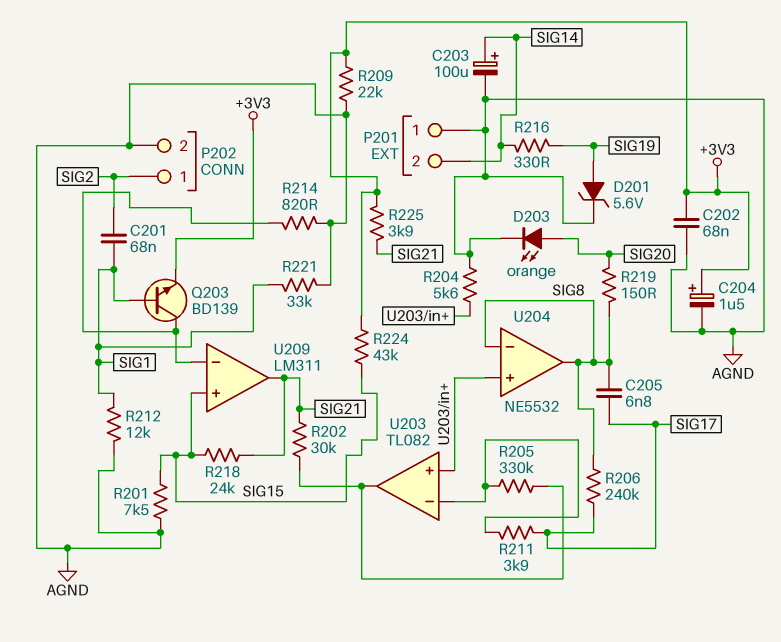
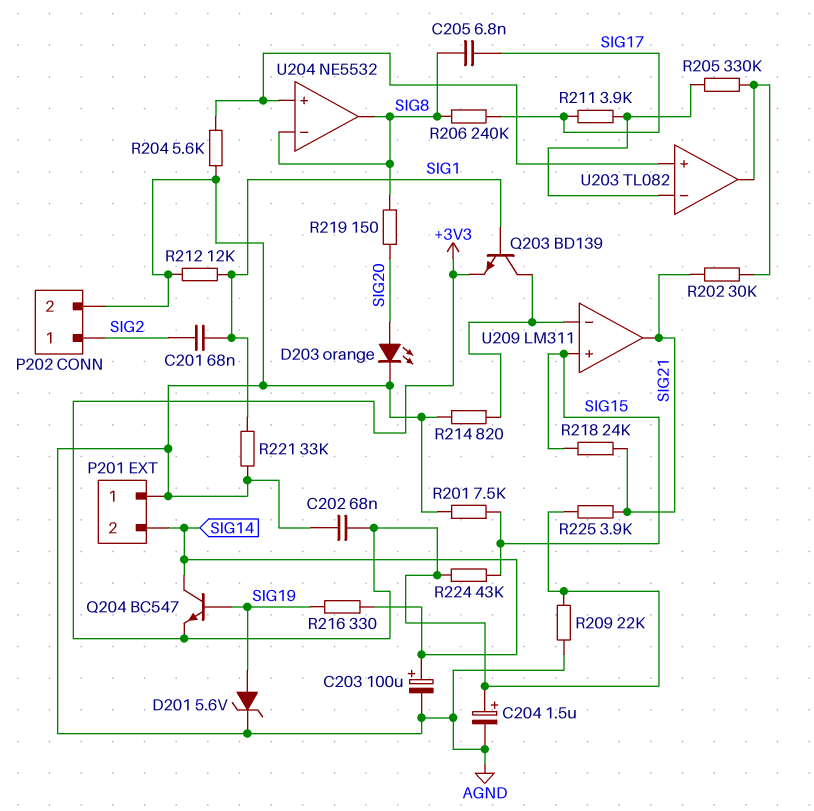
Q204: none -> NPN BC547 (B SIG19, C SIG14, E +3V3)

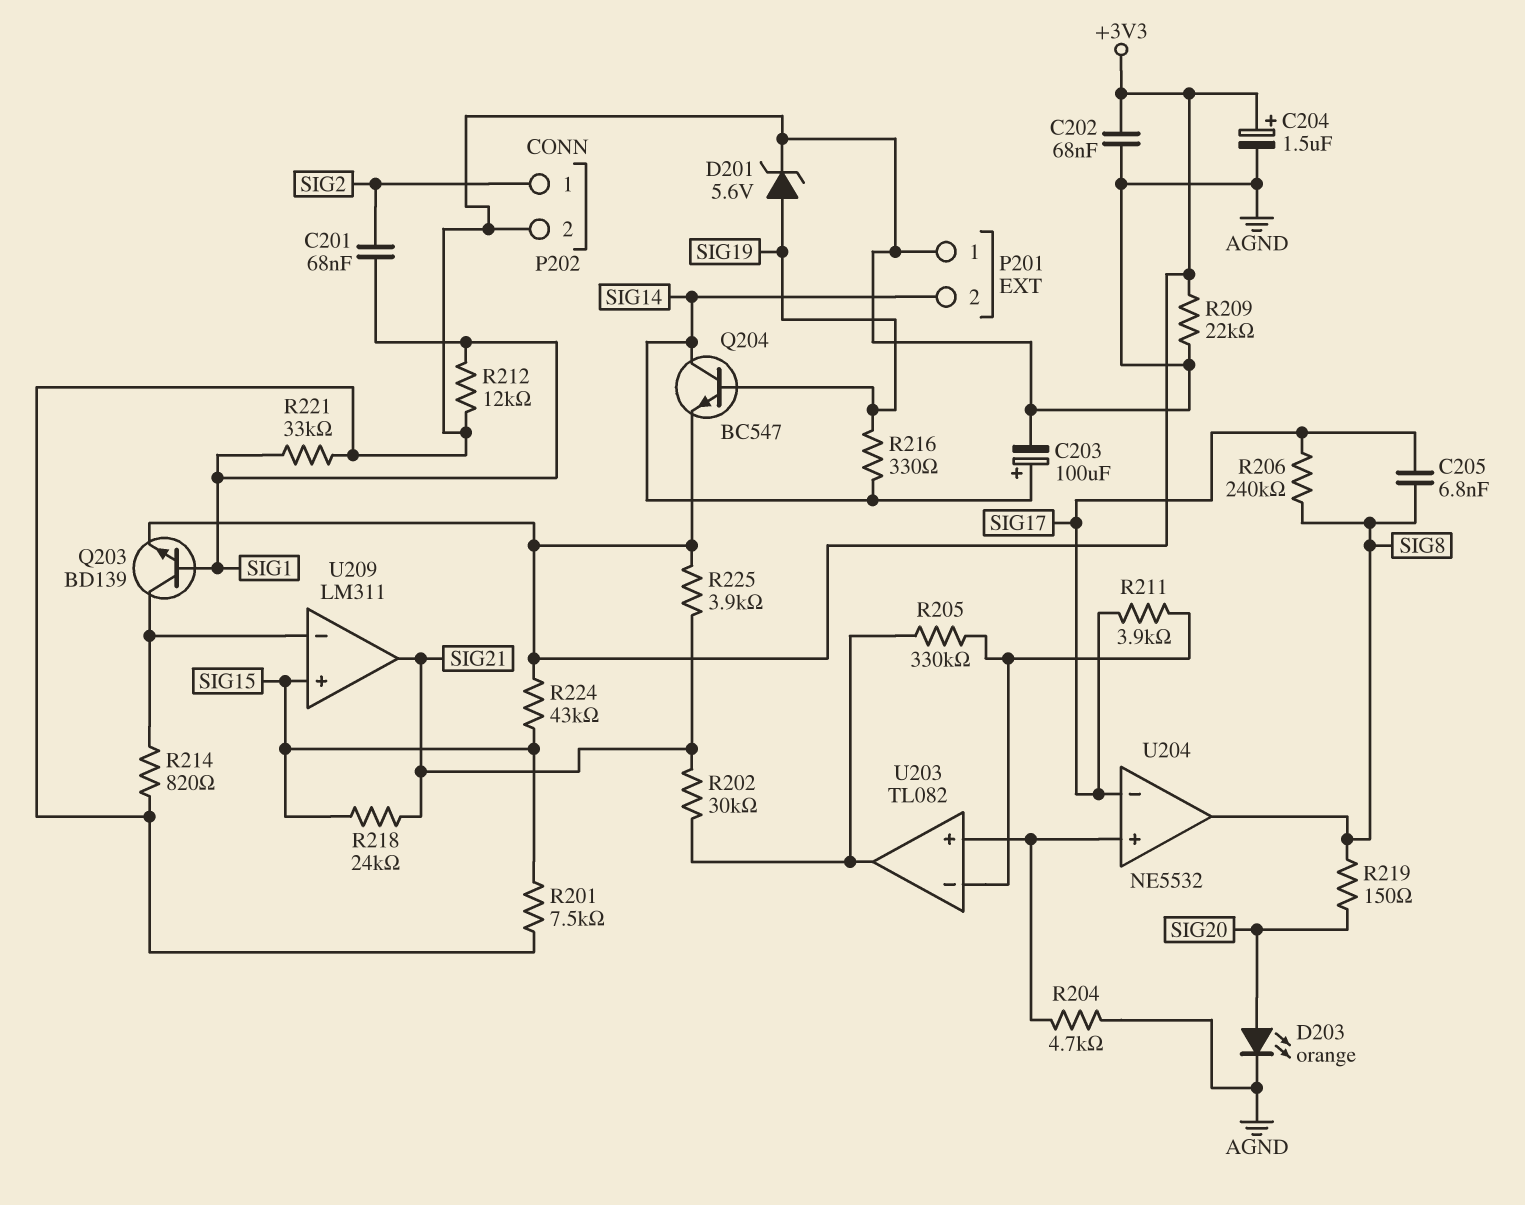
R204: 5.6k (AGND, U203/in+) -> 4.7k (AGND, U203/in+)
U204 pin in-: SIG8 -> SIG17

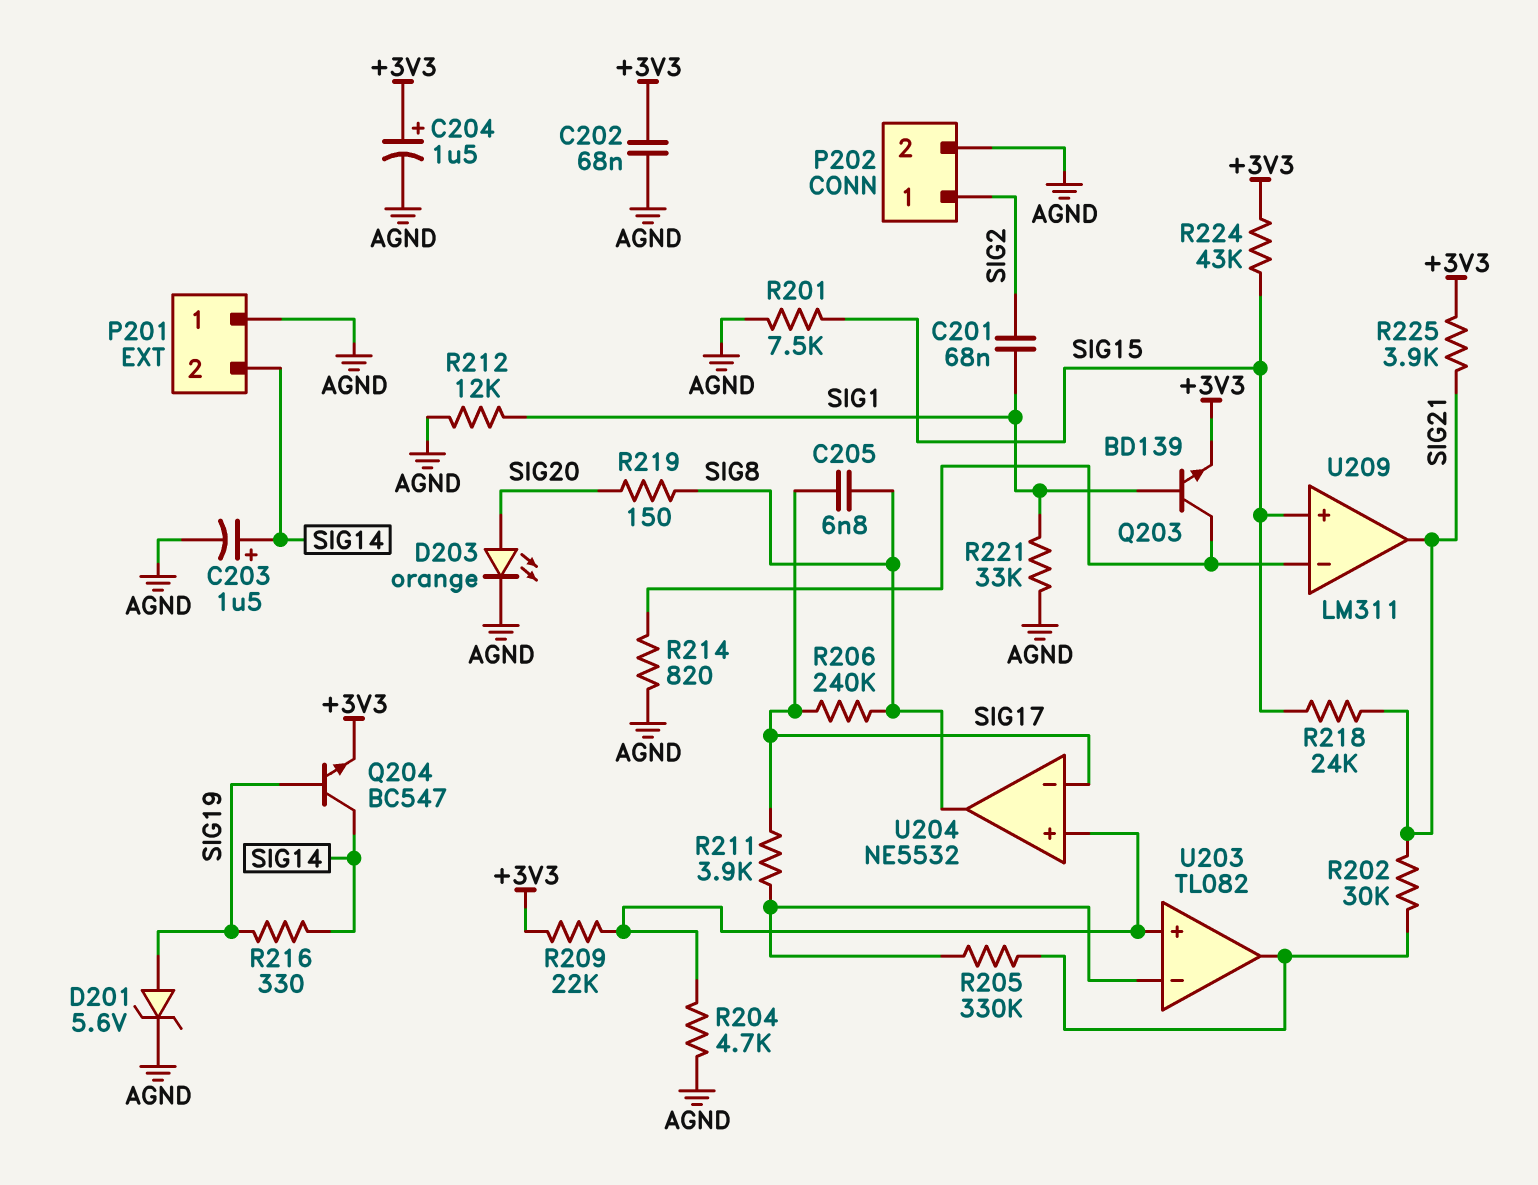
C203: 100uF (plus SIG14, minus AGND) -> 1.5uF (plus SIG14, minus AGND)
R209: 22k (+3V3, AGND) -> 22k (+3V3, U203/in+)

